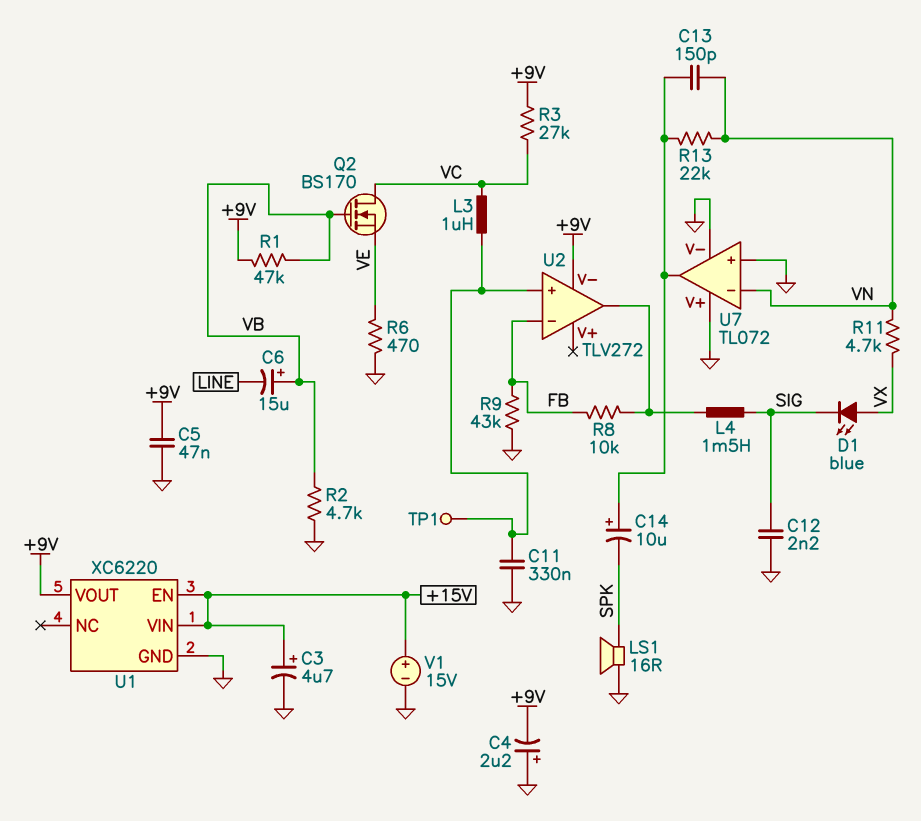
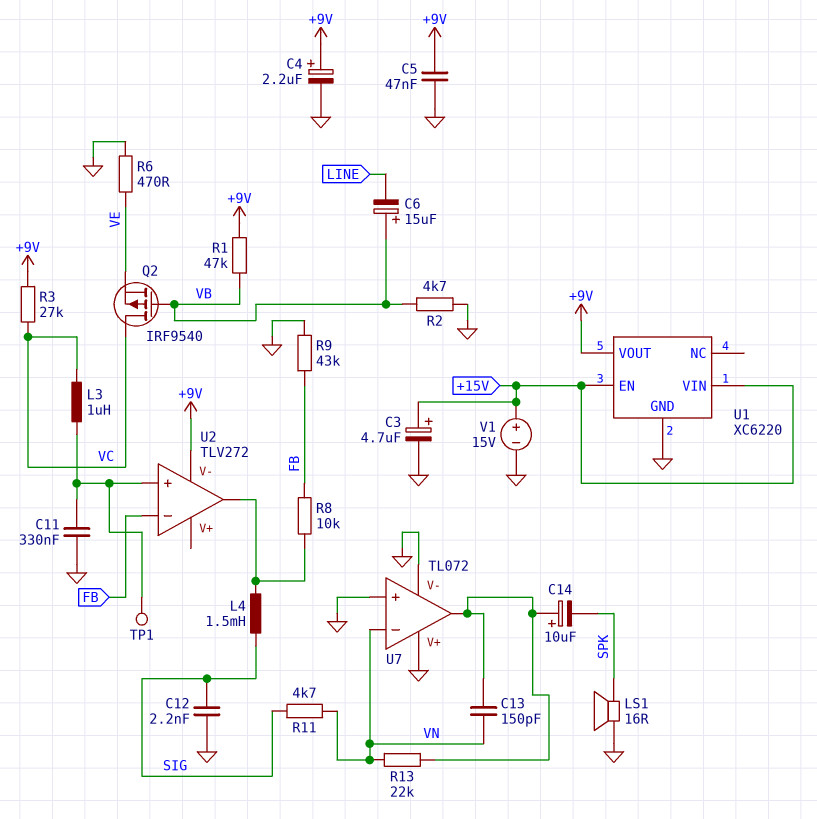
C4: 2.2uF (plus GND, minus +9V) -> 2.2uF (plus +9V, minus GND)
D1: LED blue (A VX, K SIG) -> none
Q2: NMOS BS170 (G VB, D VC, S VE) -> PMOS IRF9540 (G VB, D VC, S VE)
R11: 4.7k (VN, VX) -> 4.7k (SIG, VN)

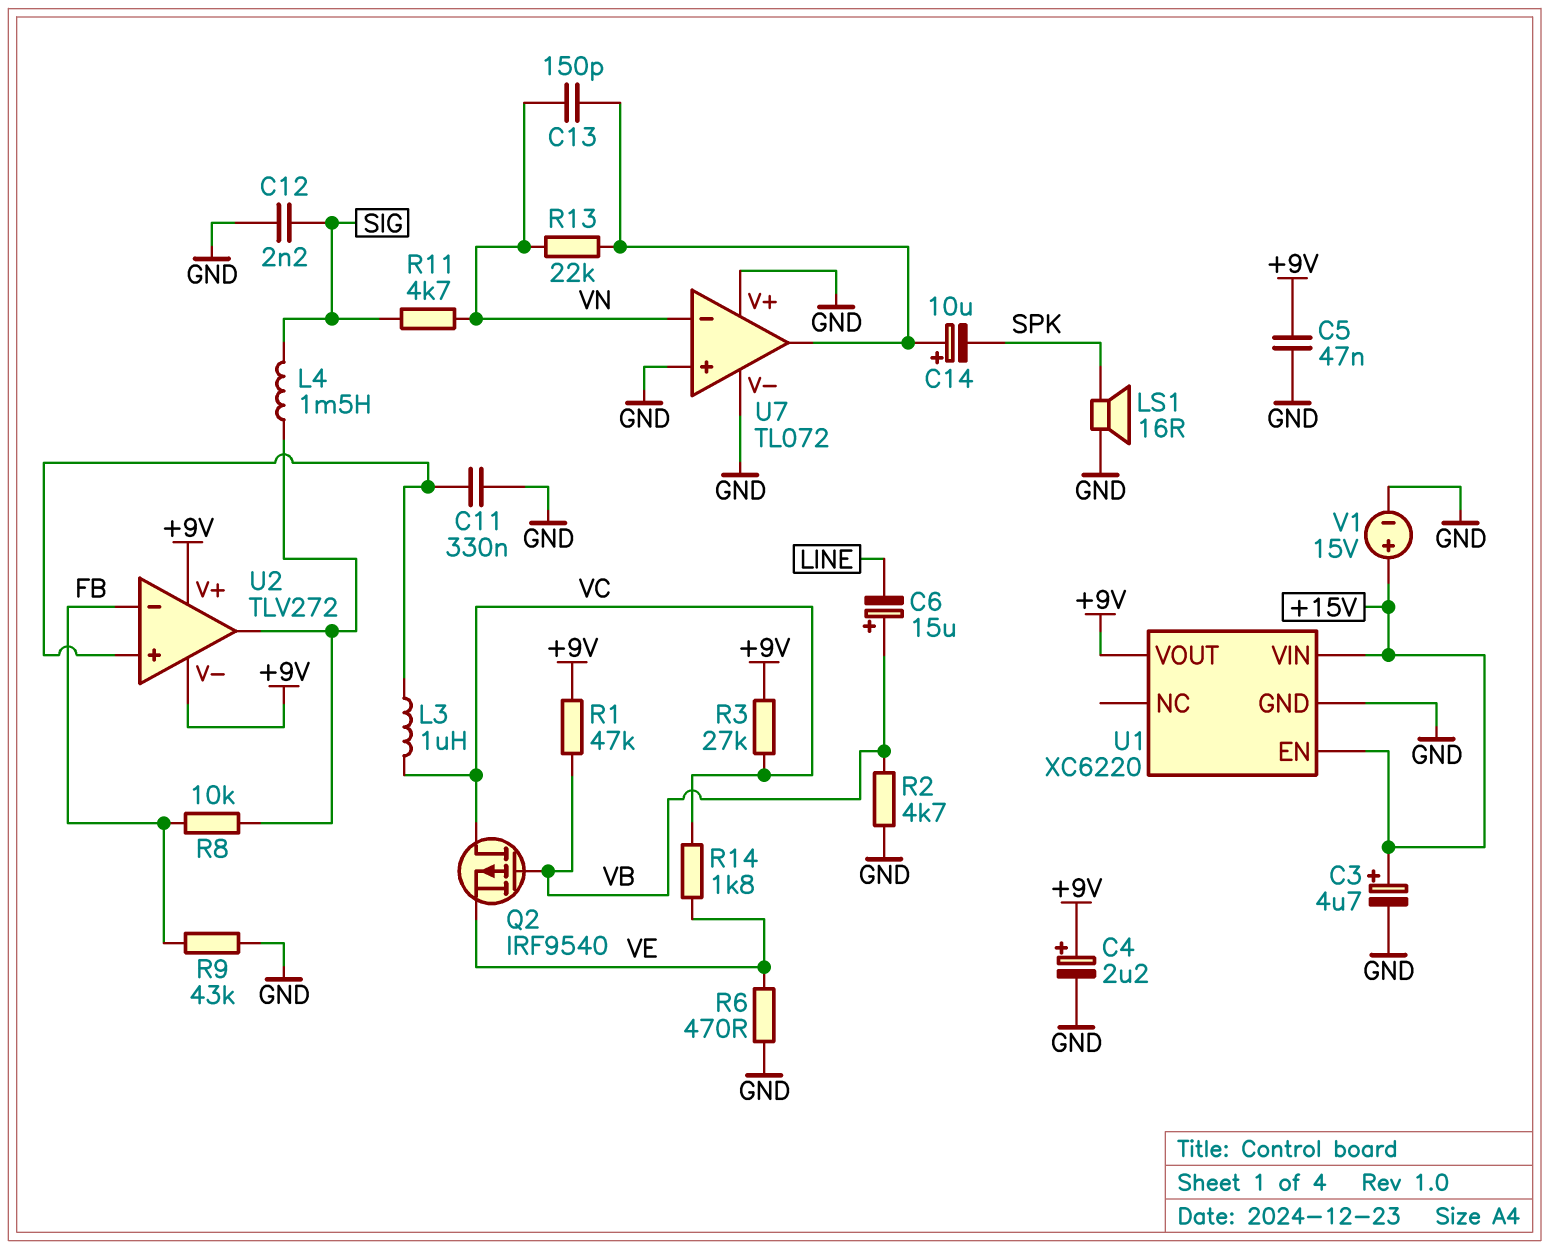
R14: none -> 1.8k (VC, VE)
TP1: test point (U2/in+) -> none
U2 pin V+: none -> +9V

